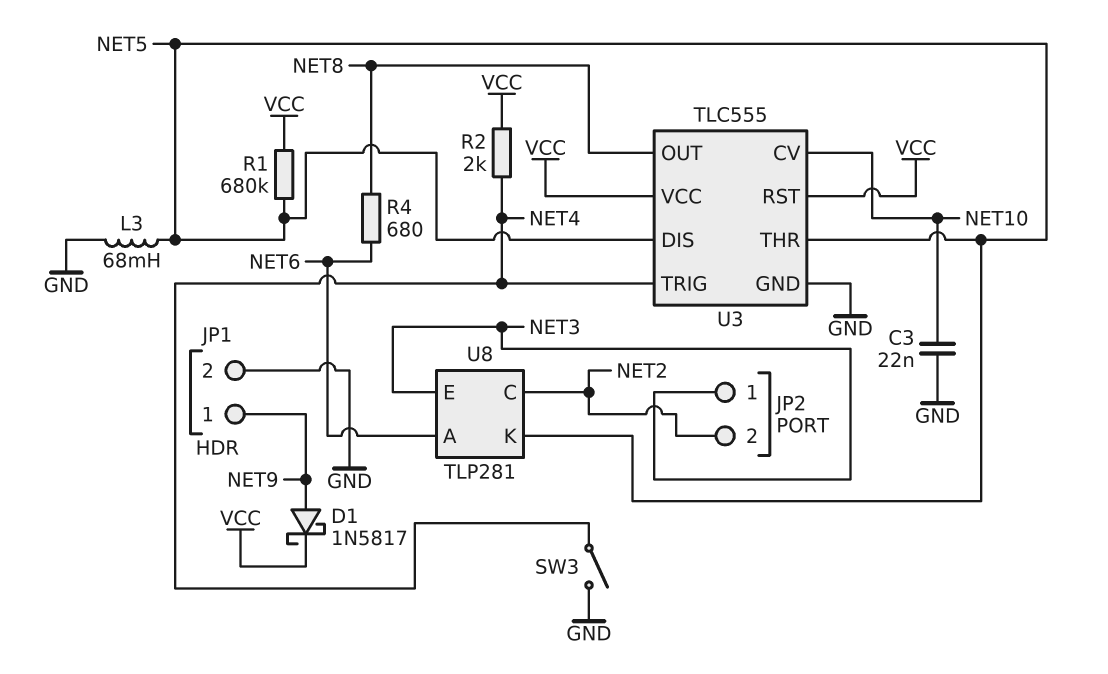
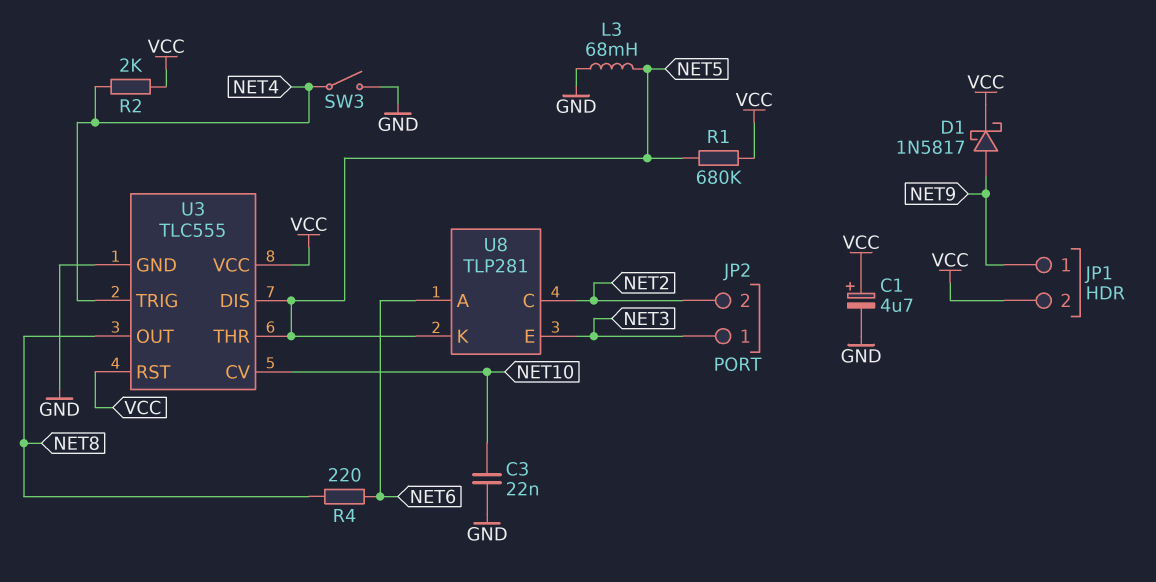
C1: none -> 4.7uF (plus VCC, minus GND)
JP1 pin 2: GND -> VCC
R4: 680 (NET6, NET8) -> 220 (NET6, NET8)

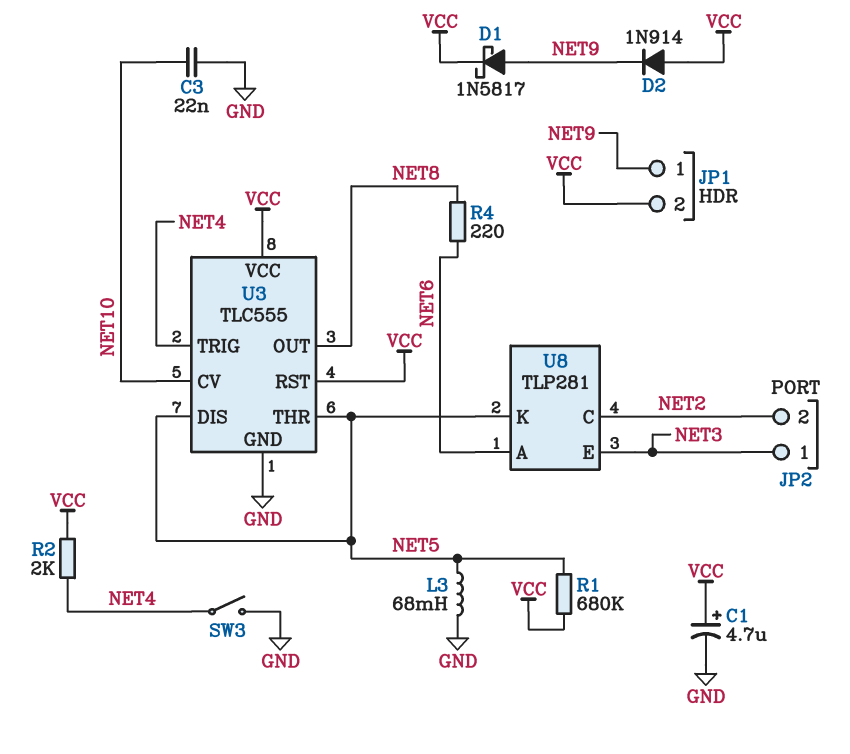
D2: none -> diode 1N914 (A VCC, K NET9)

